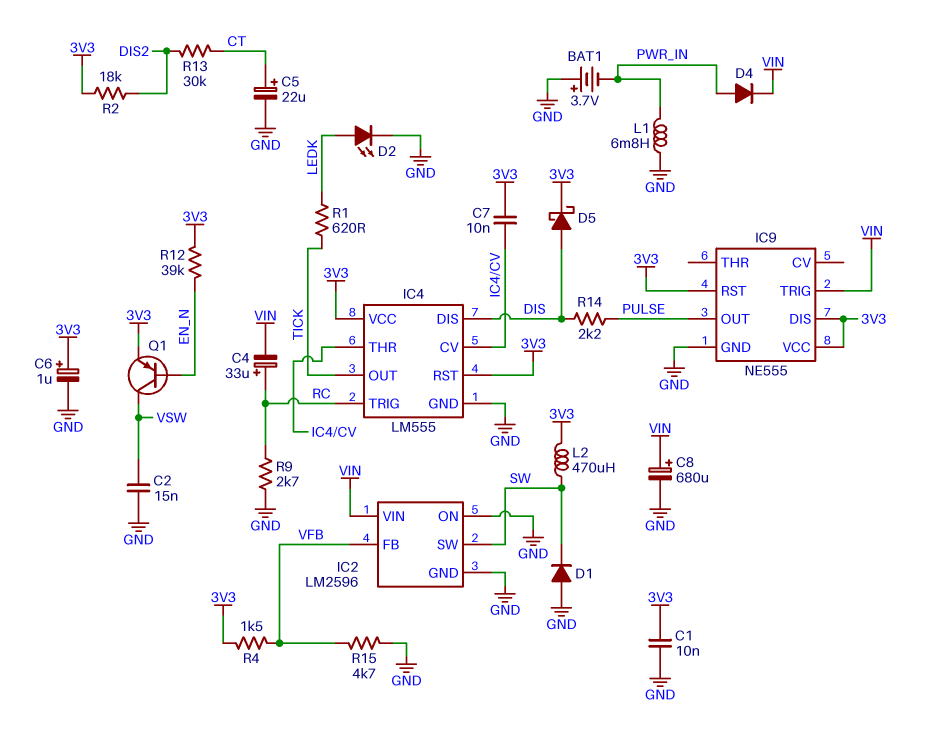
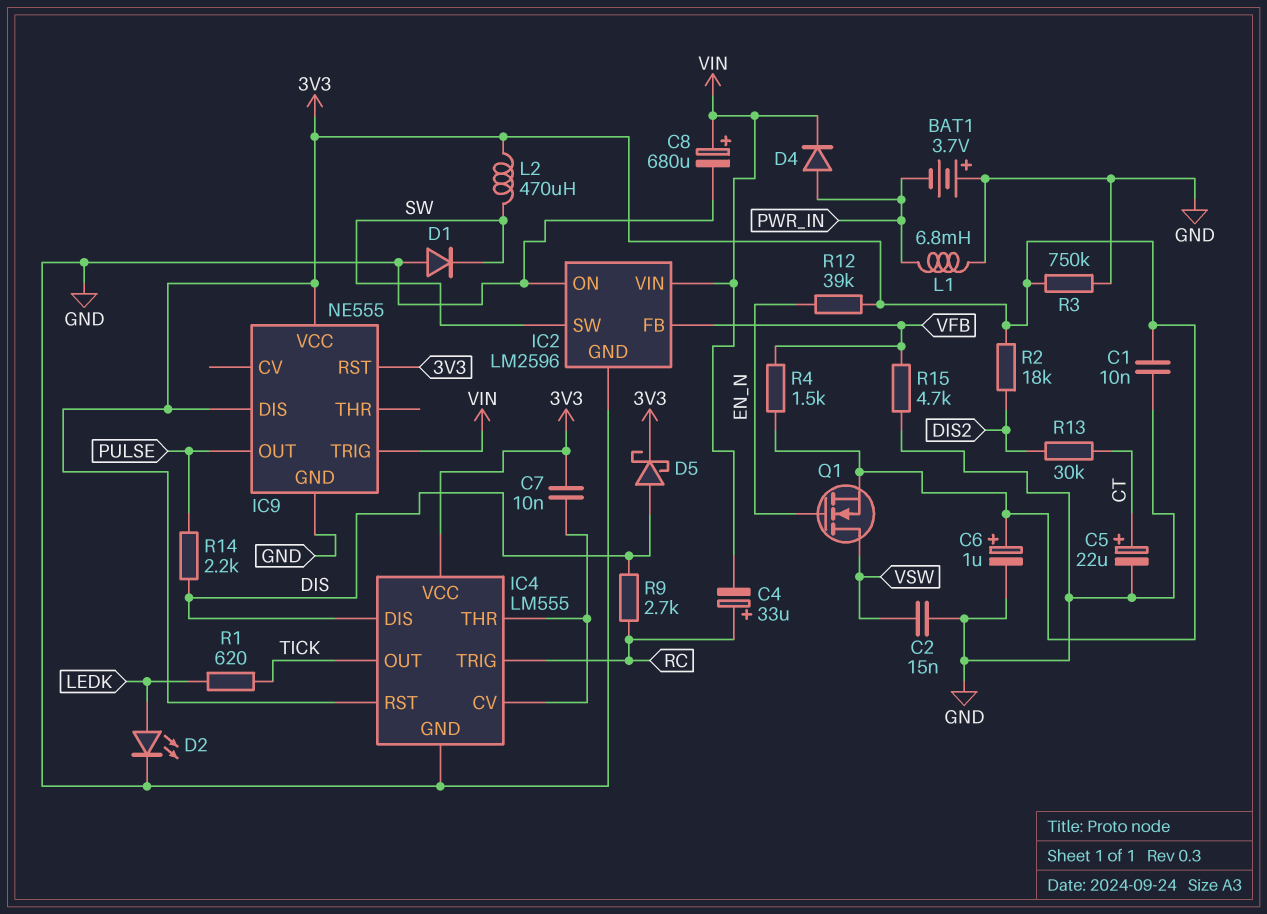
Q1: PNP (B EN_N, C VSW, E 3V3) -> NMOS (G EN_N, D VSW, S 3V3)
R3: none -> 750k (3V3, GND)
R9: 2.7k (GND, RC) -> 2.7k (DIS, RC)

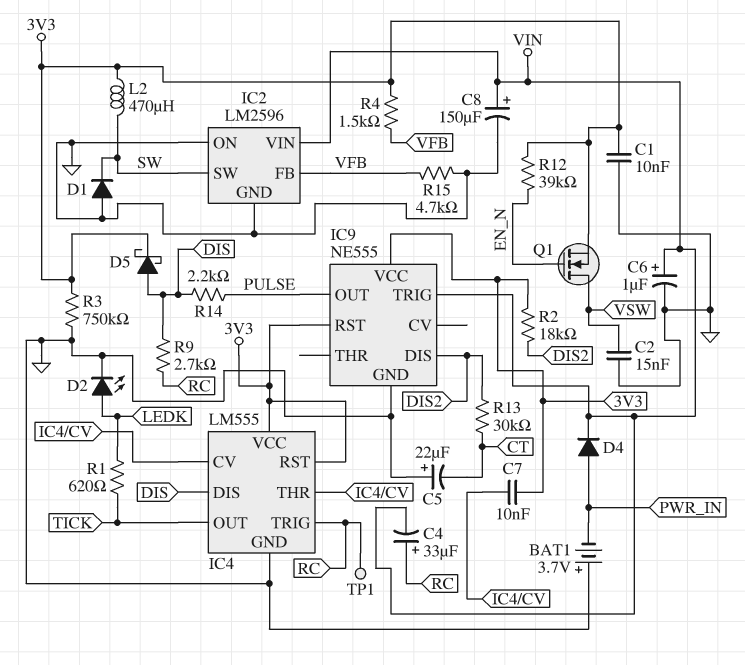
C5: 22uF (plus CT, minus GND) -> 22uF (plus GND, minus CT)
C6: 1uF (plus 3V3, minus GND) -> 1uF (plus VIN, minus GND)
C8: 680uF (plus VIN, minus GND) -> 150uF (plus VIN, minus GND)
IC9 pin DIS: 3V3 -> DIS2
L1: 6.8mH (GND, PWR_IN) -> none
TP1: none -> test point (RC)

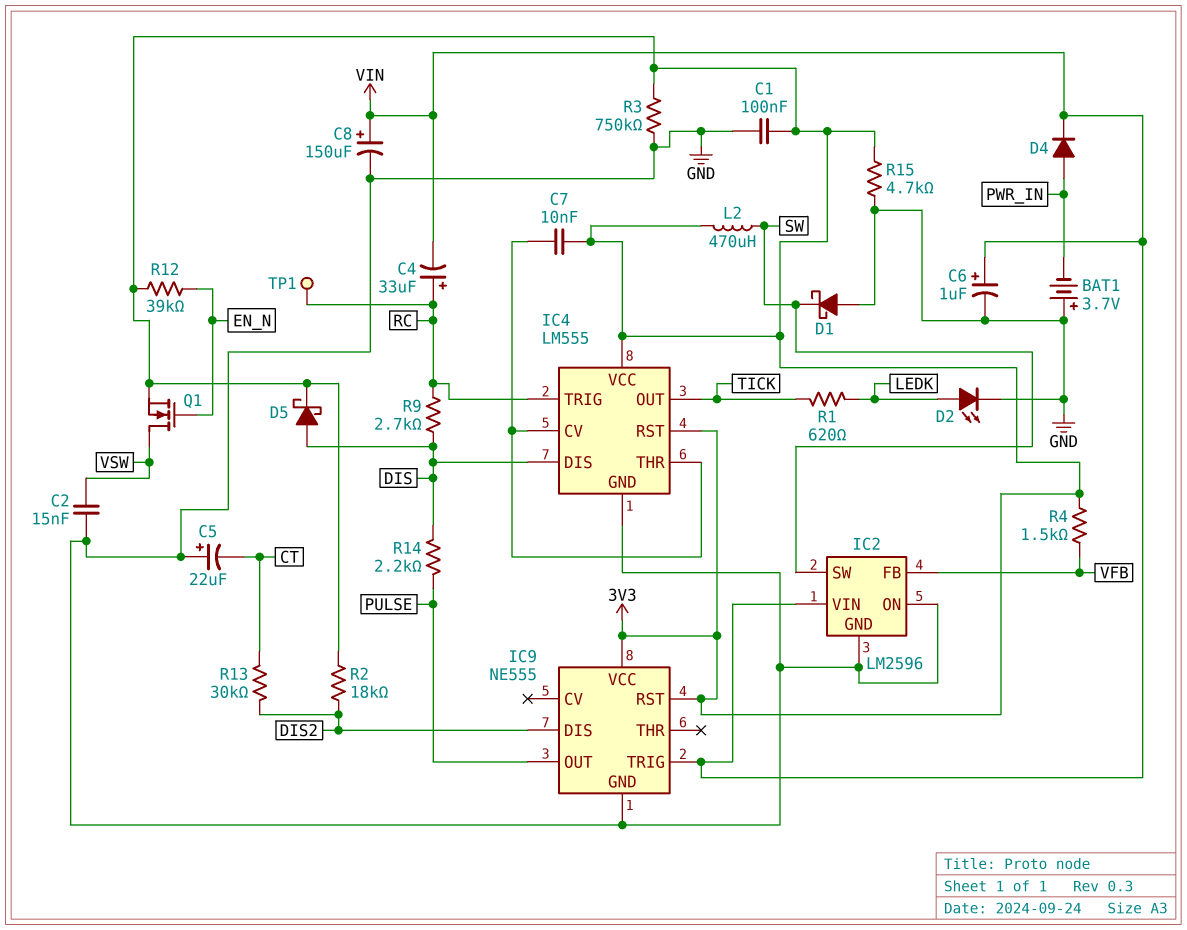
C1: 10nF (3V3, GND) -> 100nF (3V3, GND)
D1: diode (A GND, K SW) -> schottky (A GND, K SW)
R15: 4.7k (GND, VFB) -> 4.7k (3V3, GND)

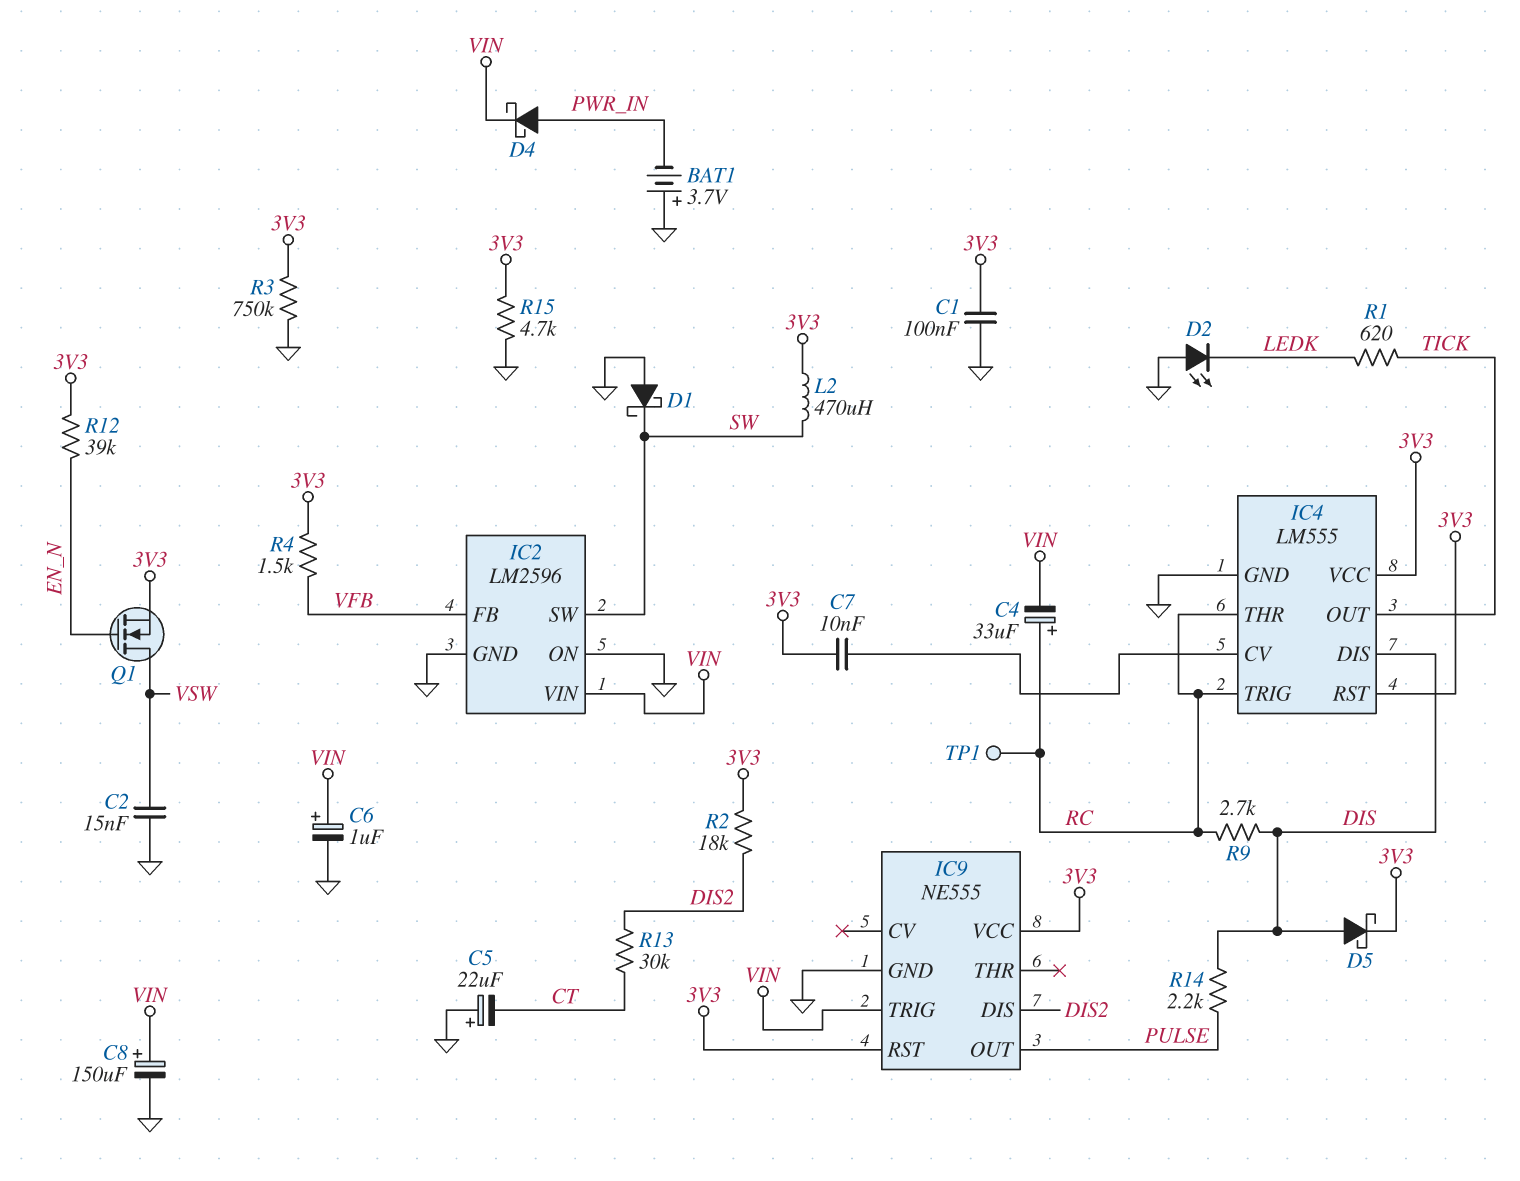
D2: LED (A LEDK, K GND) -> LED (A GND, K LEDK)
D4: diode (A PWR_IN, K VIN) -> schottky (A PWR_IN, K VIN)
IC4 pin THR: IC4/CV -> RC

